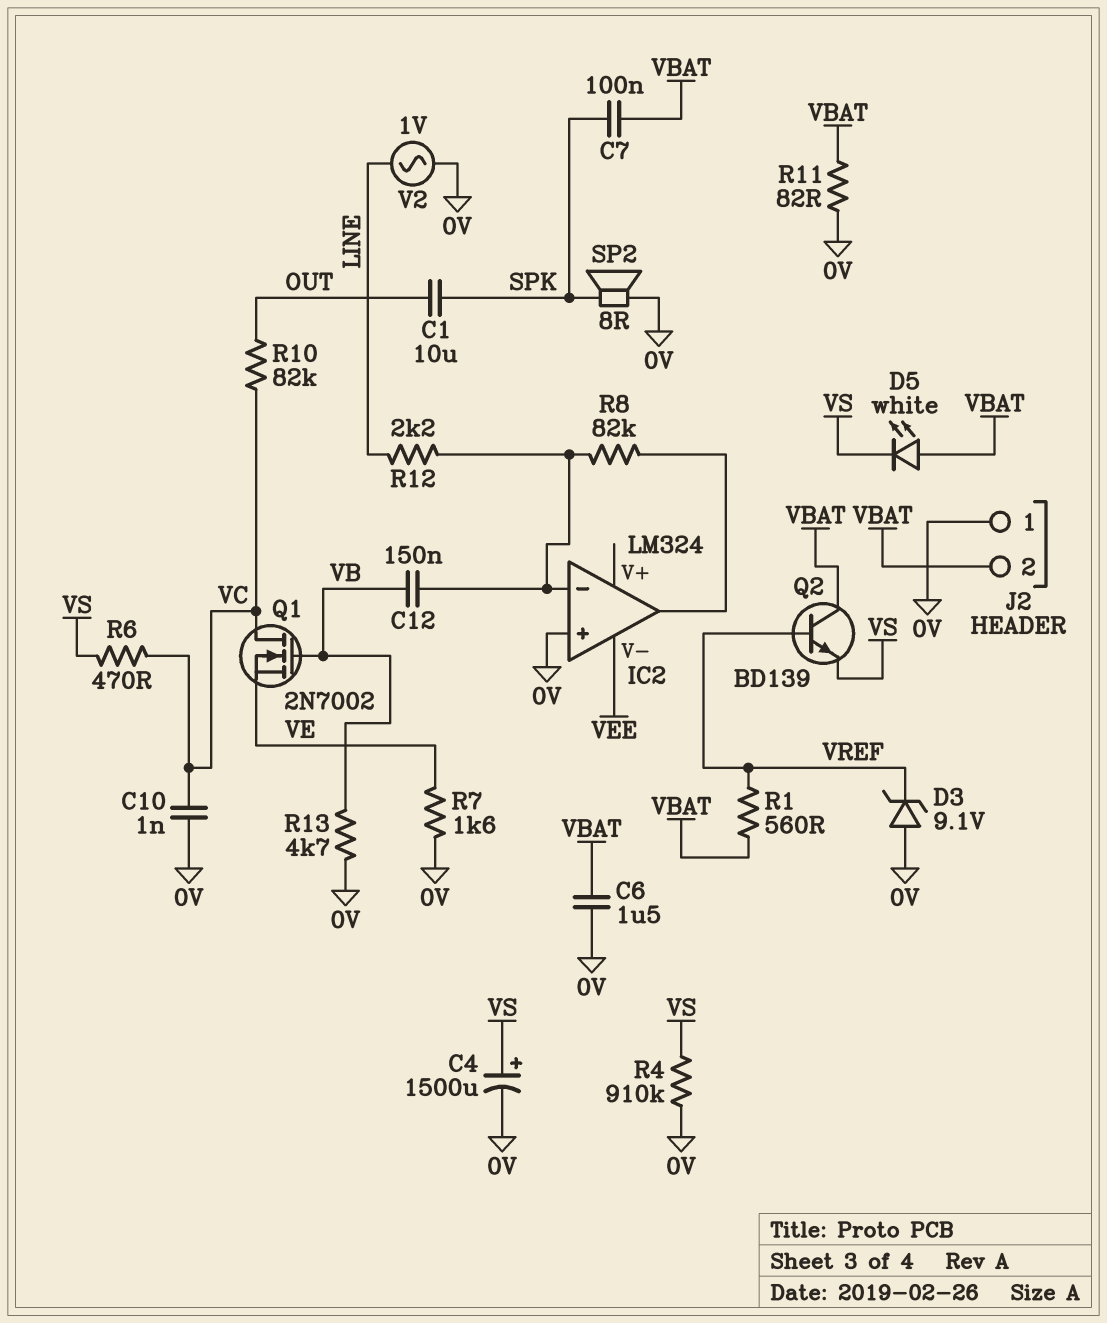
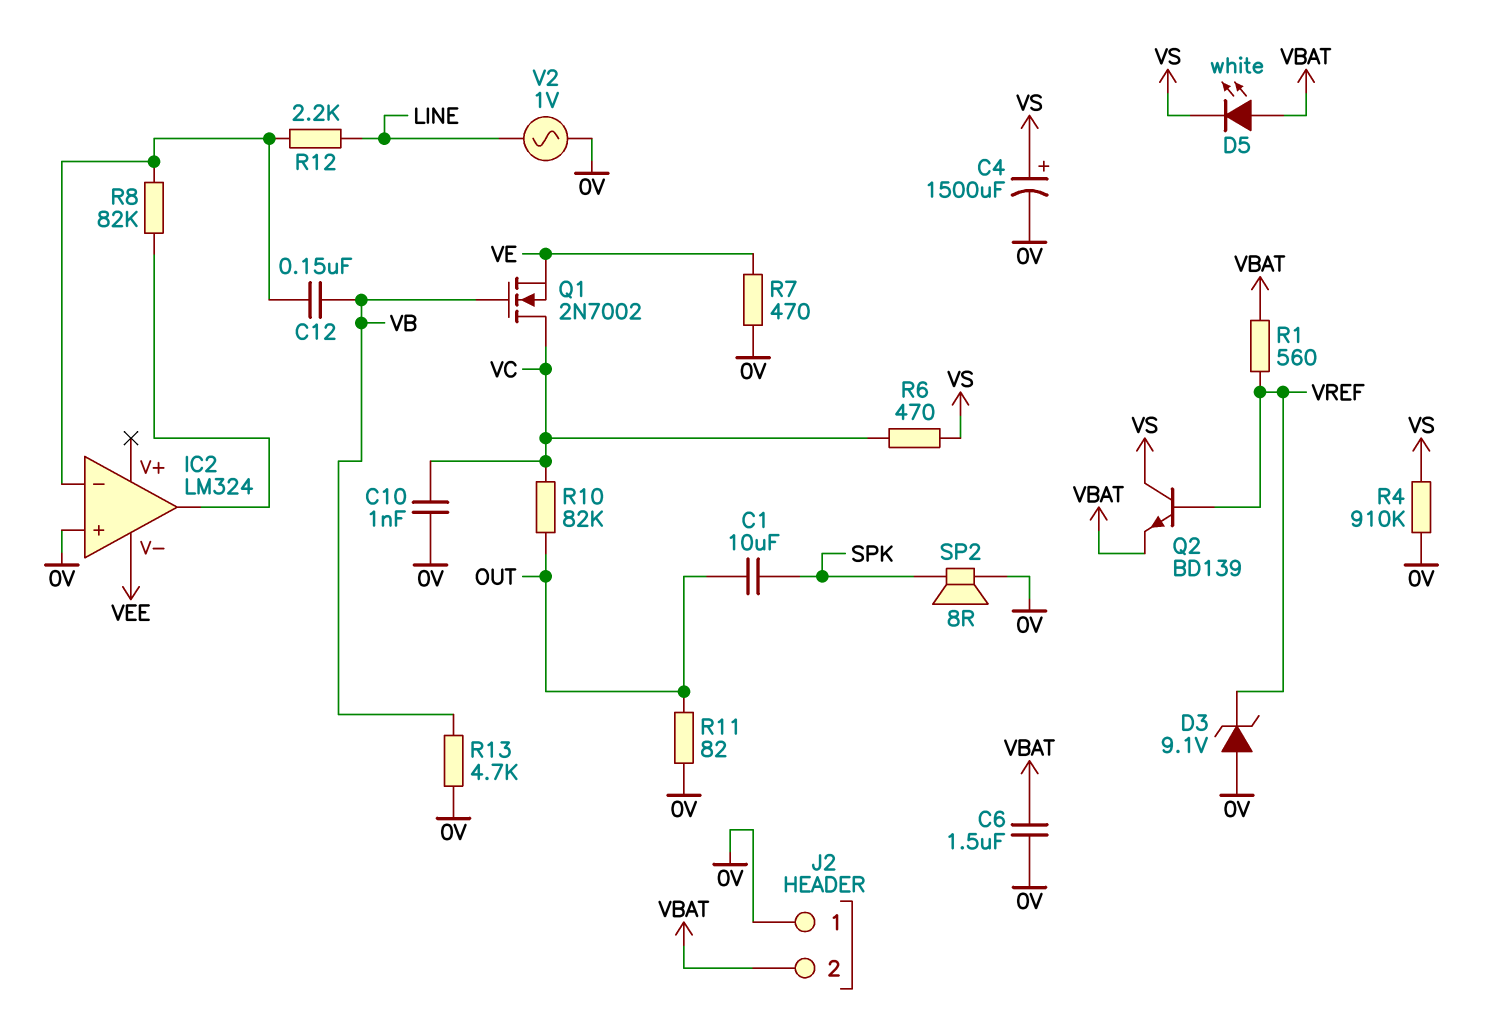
C7: 100nF (SPK, VBAT) -> none
Q2: NPN BD139 (B VREF, C VBAT, E VS) -> NPN BD139 (B VREF, C VS, E VBAT)
R7: 1.6k (0V, VE) -> 470 (0V, VE)
R11: 82 (0V, VBAT) -> 82 (0V, OUT)

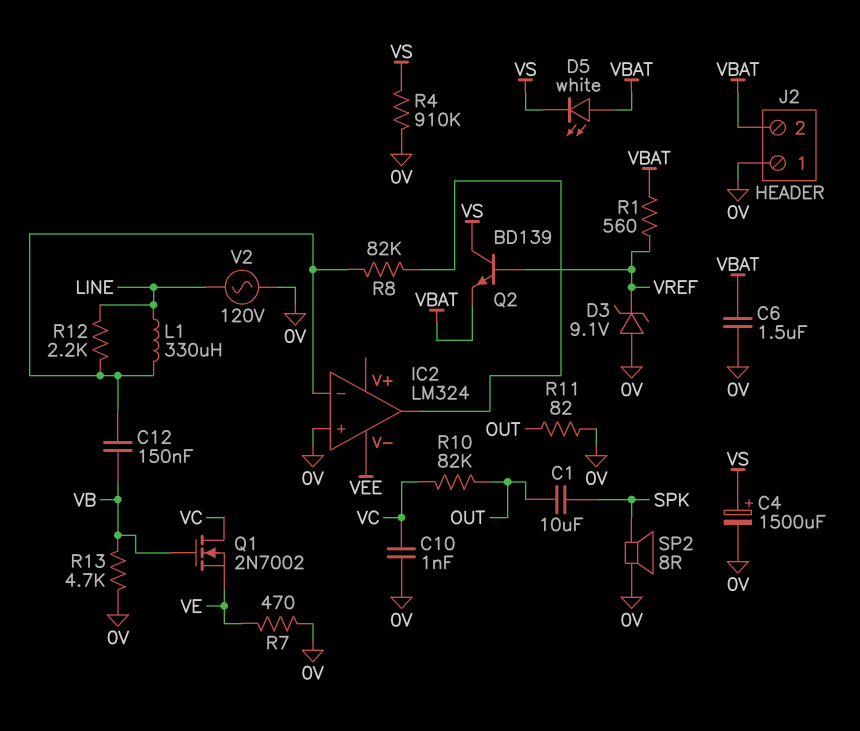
L1: none -> 330uH (IC2/in-, LINE)
R6: 470 (VC, VS) -> none
V2: AC 1V (0V, LINE) -> AC 120V (0V, LINE)

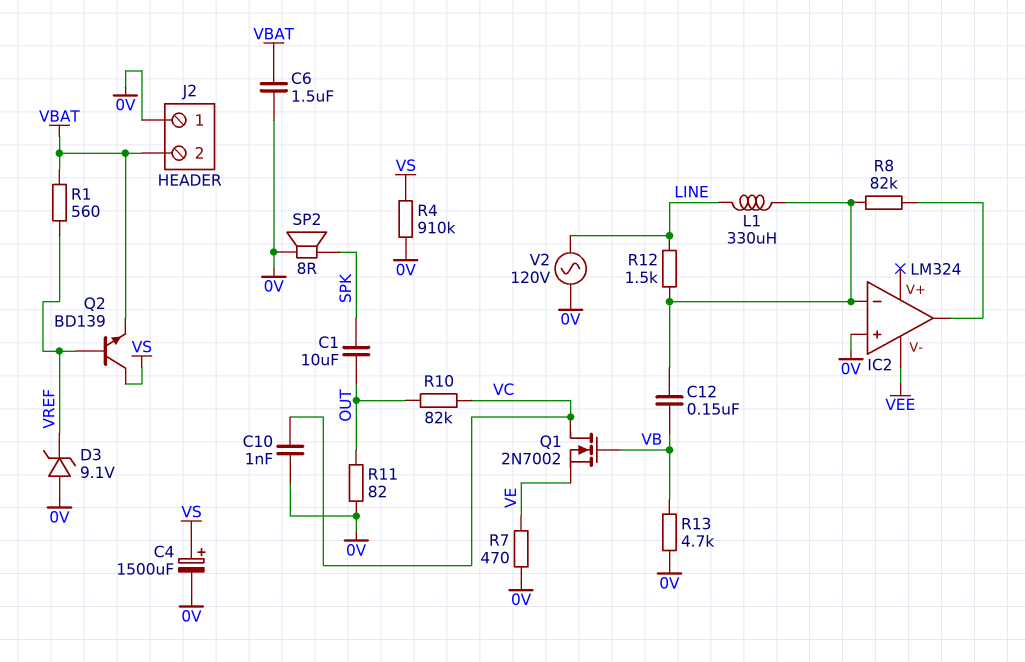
D5: LED white (A VBAT, K VS) -> none
R12: 2.2k (IC2/in-, LINE) -> 1.5k (IC2/in-, LINE)

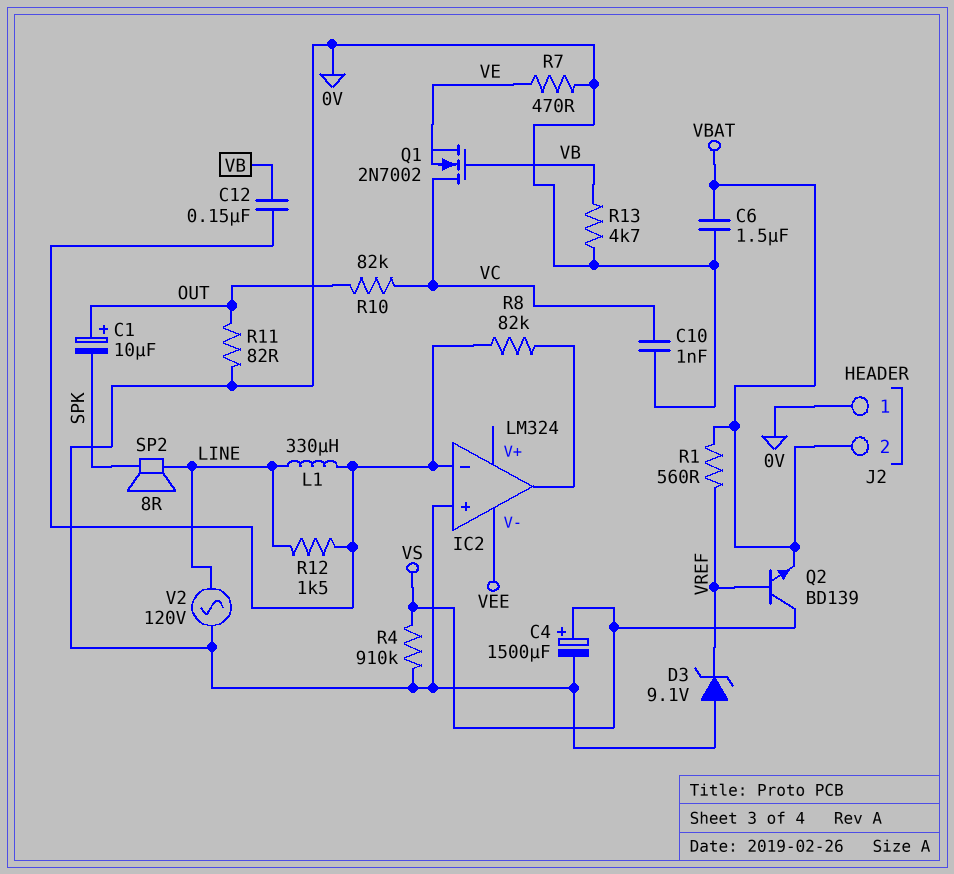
C1: 10uF (OUT, SPK) -> 10uF (plus OUT, minus SPK)
SP2: speaker 8R (0V, SPK) -> speaker 8R (LINE, SPK)

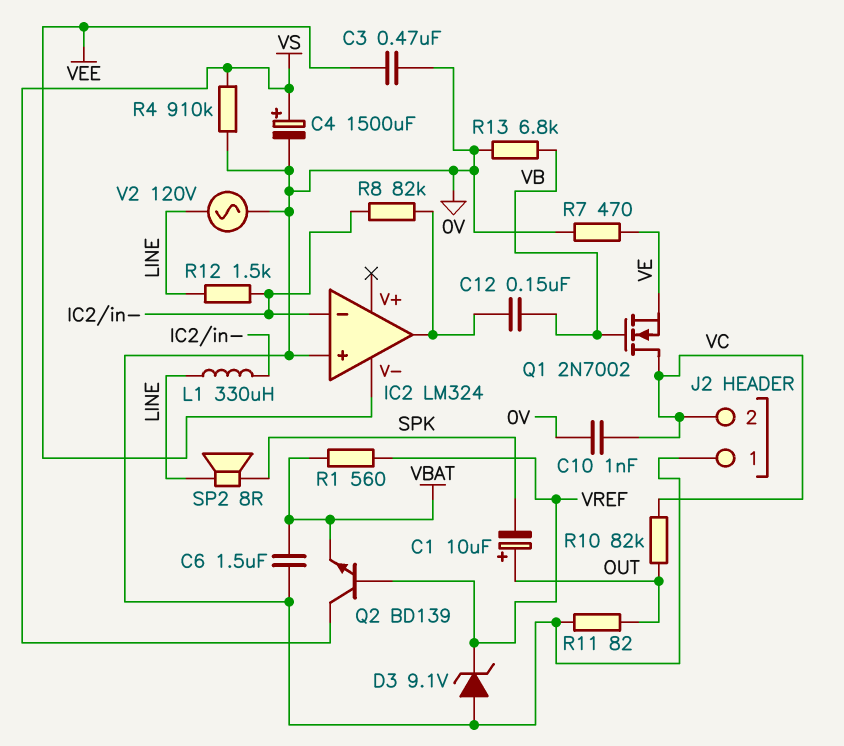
C3: none -> 470nF (0V, VEE)
C12: 150nF (IC2/in-, VB) -> 150nF (IC2/out, VB)
J2 pin 2: VBAT -> VC
R13: 4.7k (0V, VB) -> 6.8k (0V, VB)

